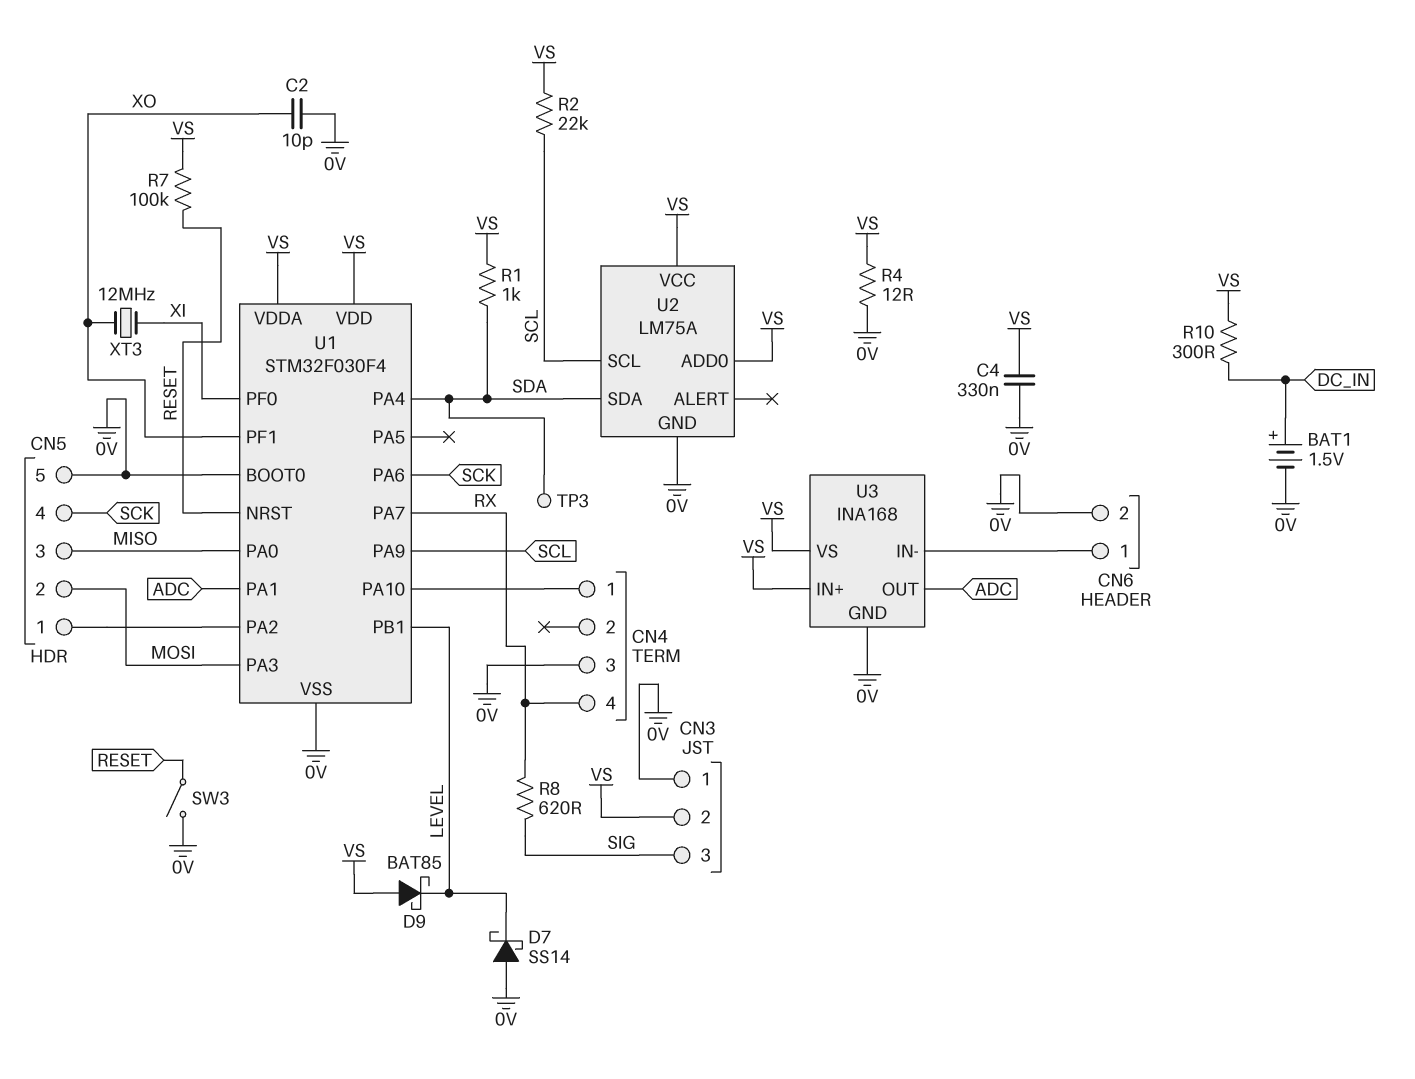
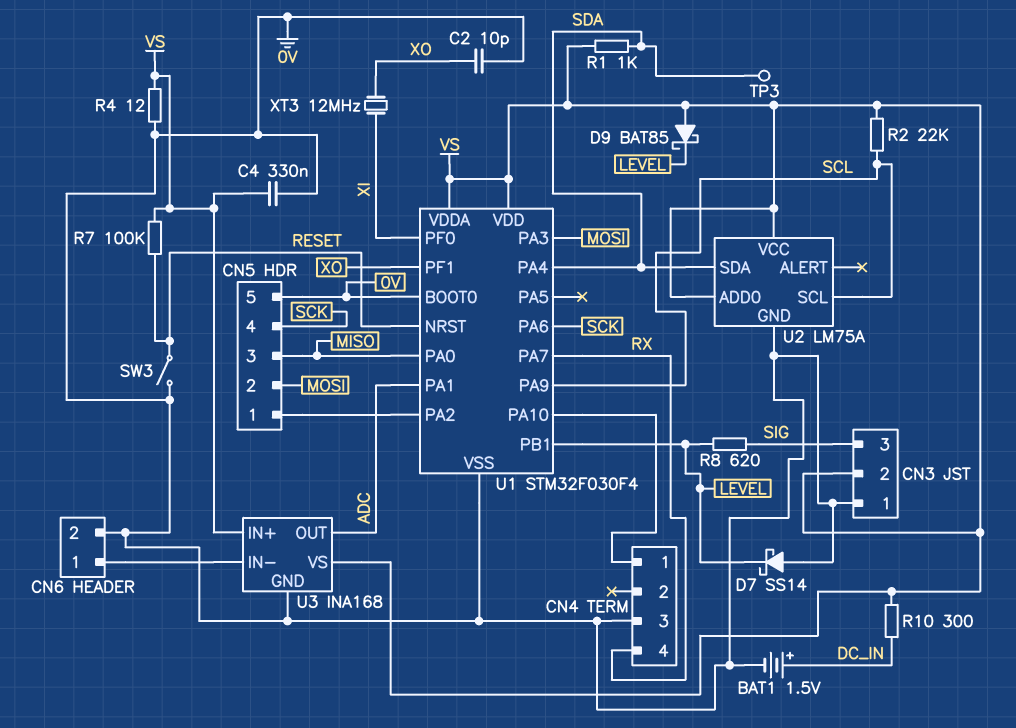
R8: 620 (RX, SIG) -> 620 (LEVEL, SIG)

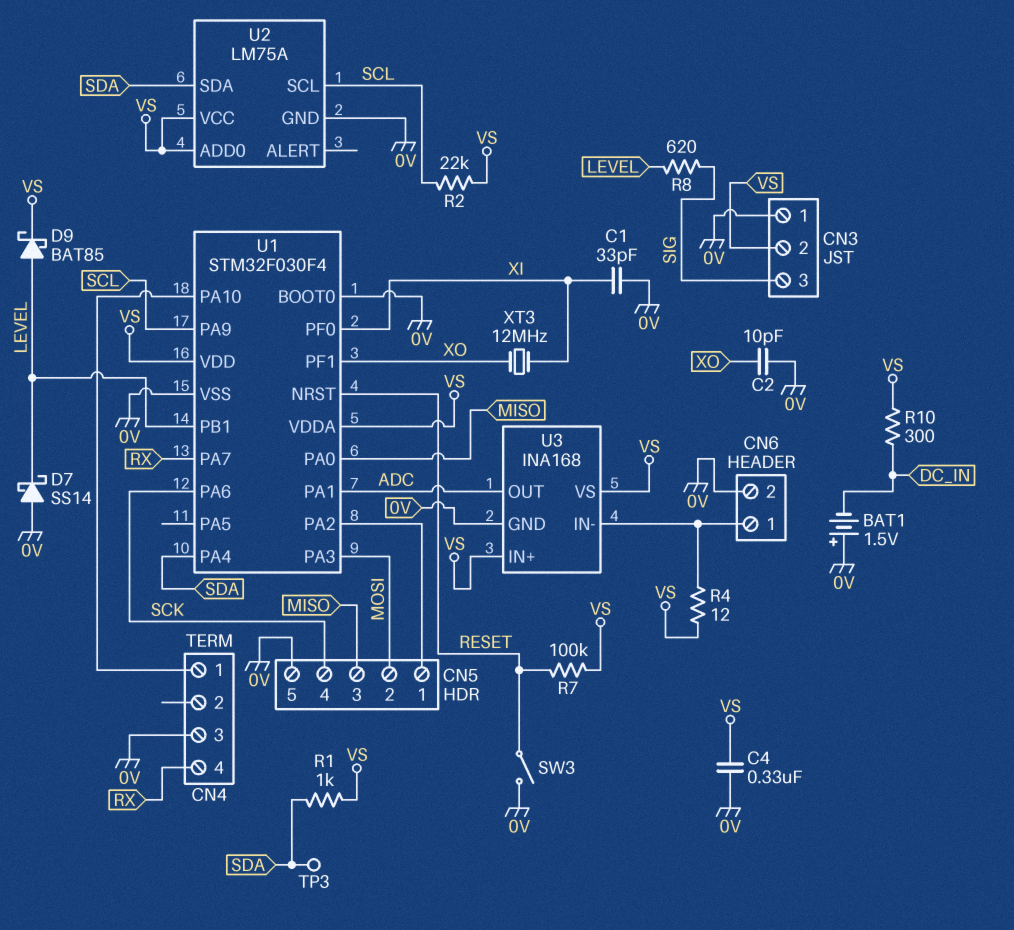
BAT1: 1.5V (plus DC_IN, minus 0V) -> 1.5V (plus 0V, minus DC_IN)
C1: none -> 33pF (0V, XI)
D9: schottky BAT85 (A VS, K LEVEL) -> schottky BAT85 (A LEVEL, K VS)
R4: 12 (0V, VS) -> 12 (CN6/1, VS)

